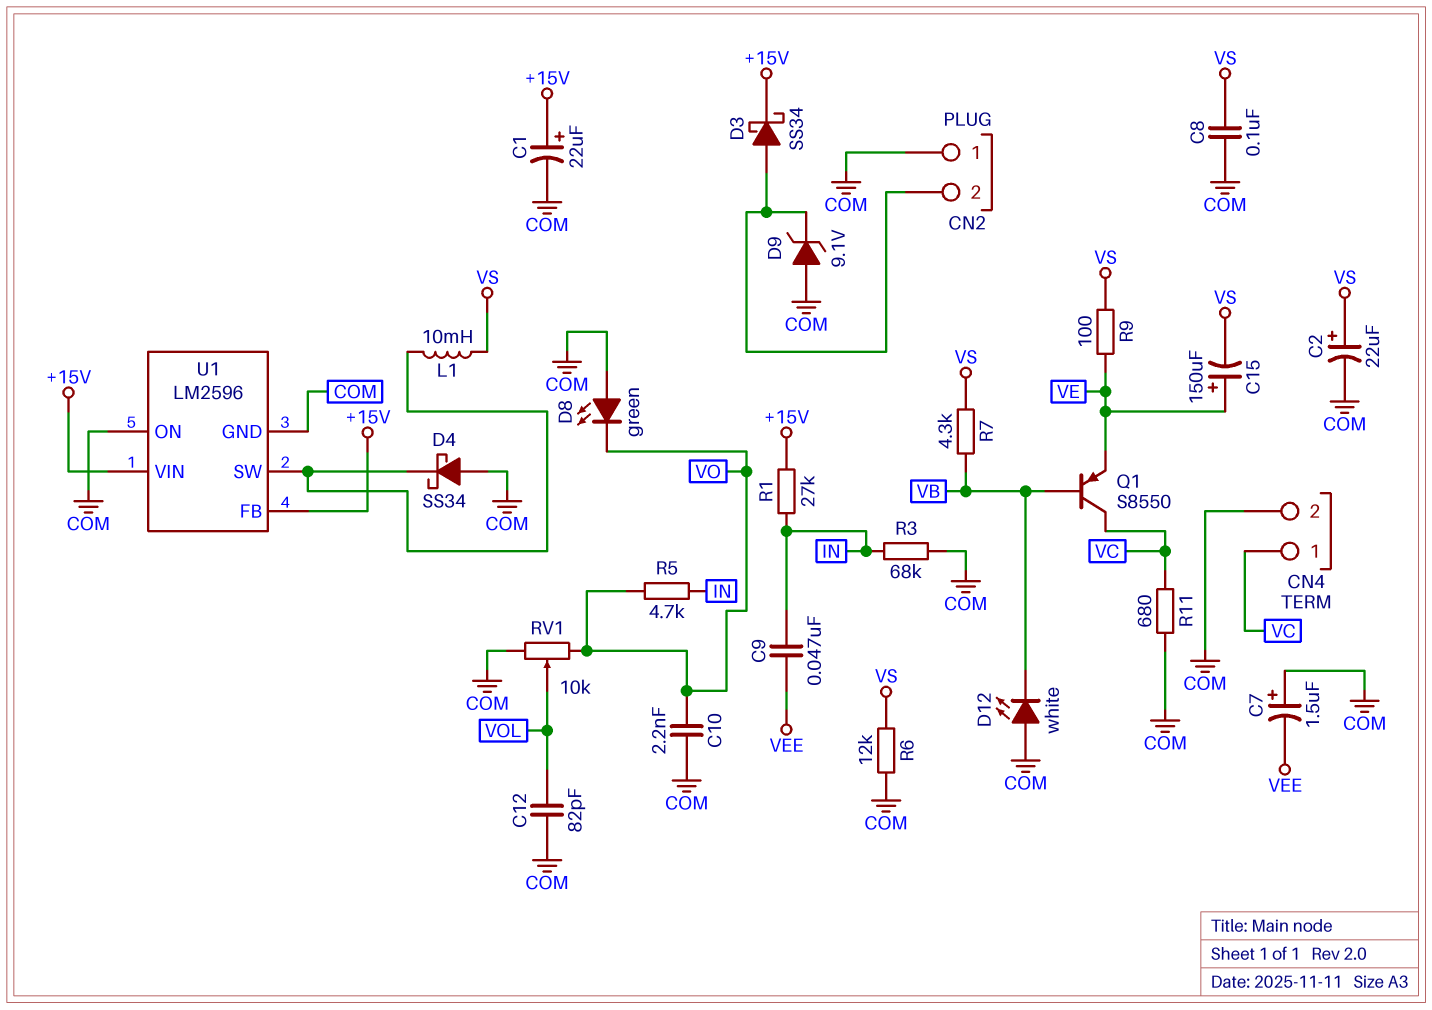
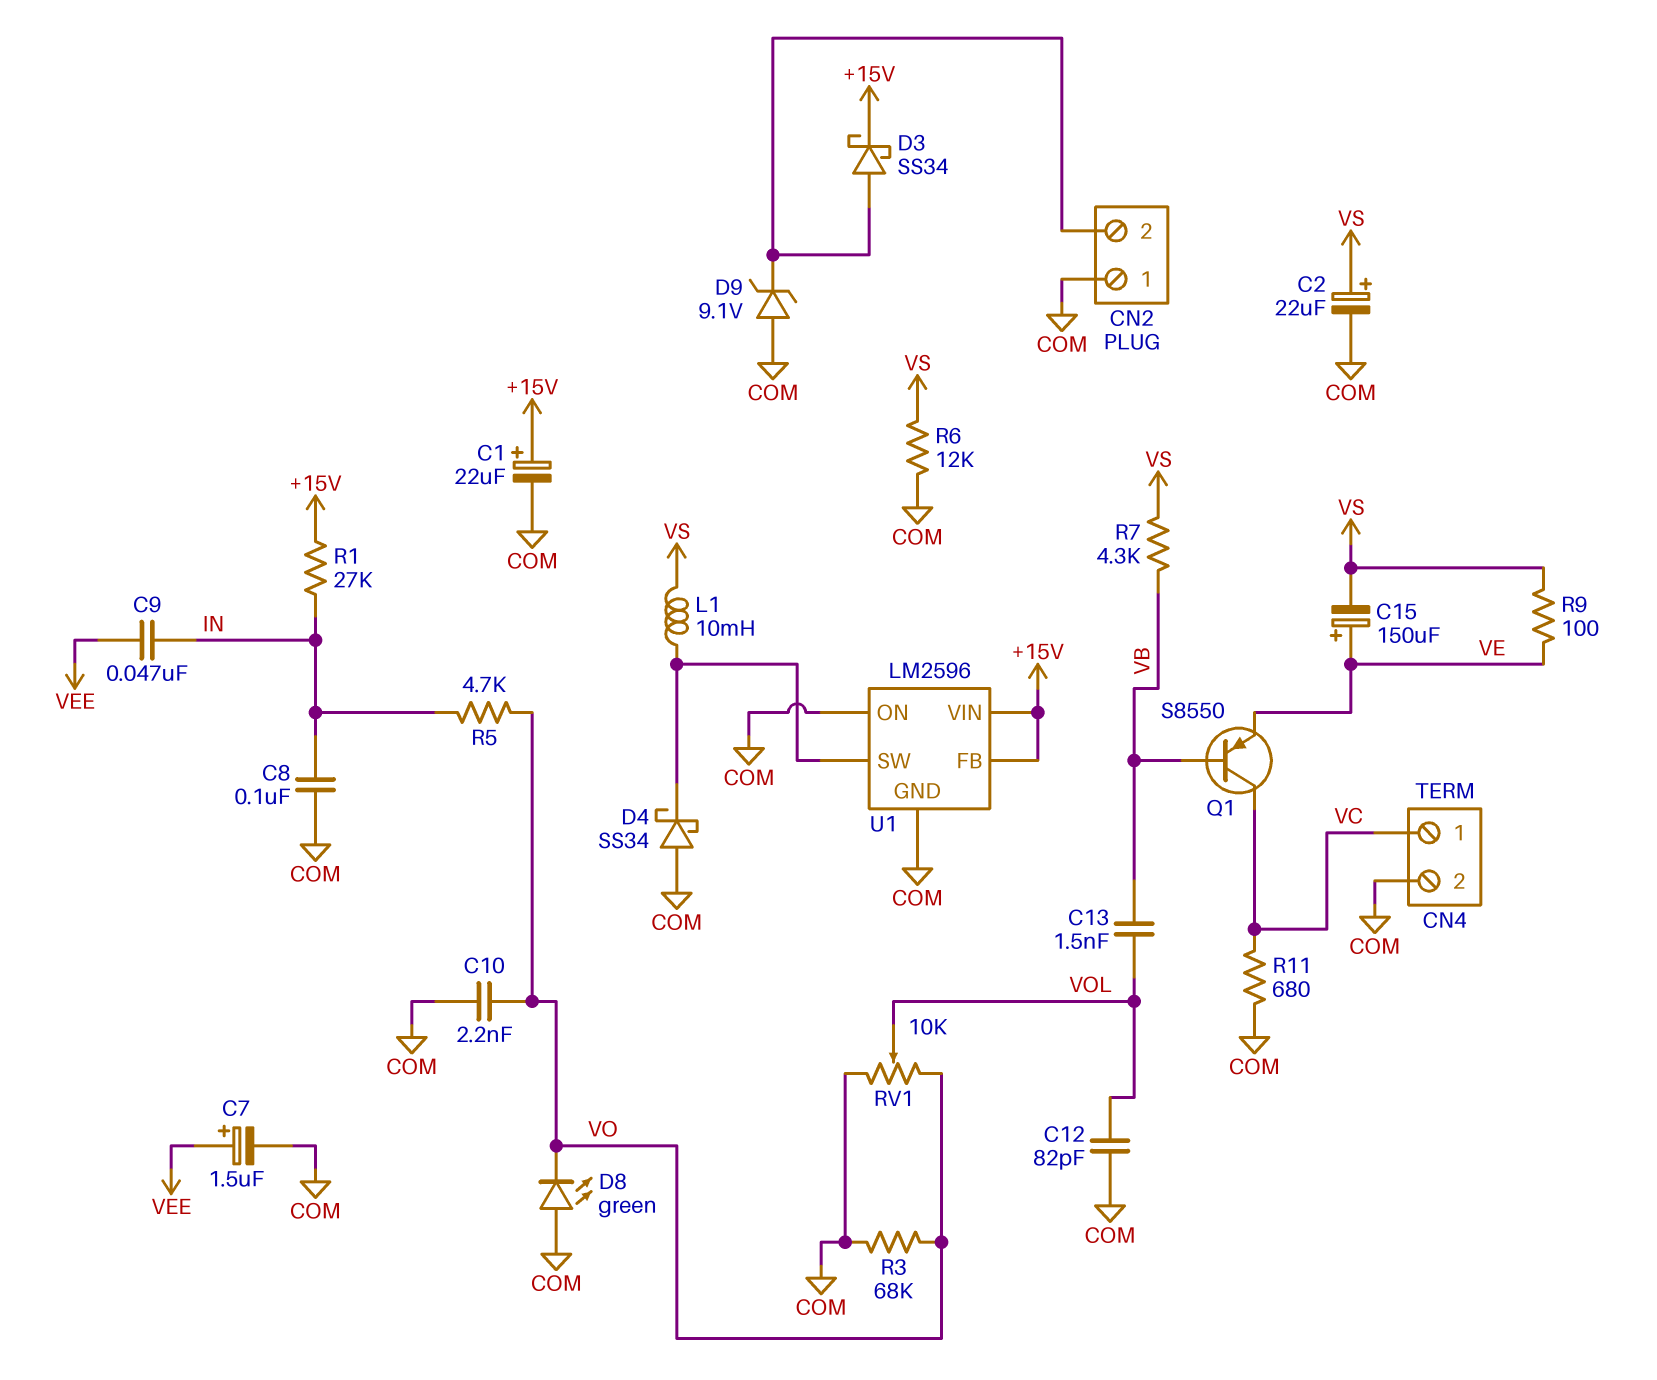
C7: 1.5uF (plus COM, minus VEE) -> 1.5uF (plus VEE, minus COM)
C8: 100nF (COM, VS) -> 100nF (COM, IN)
C13: none -> 1.5nF (VB, VOL)
D12: LED white (A COM, K VB) -> none
R3: 68k (COM, IN) -> 68k (COM, VO)

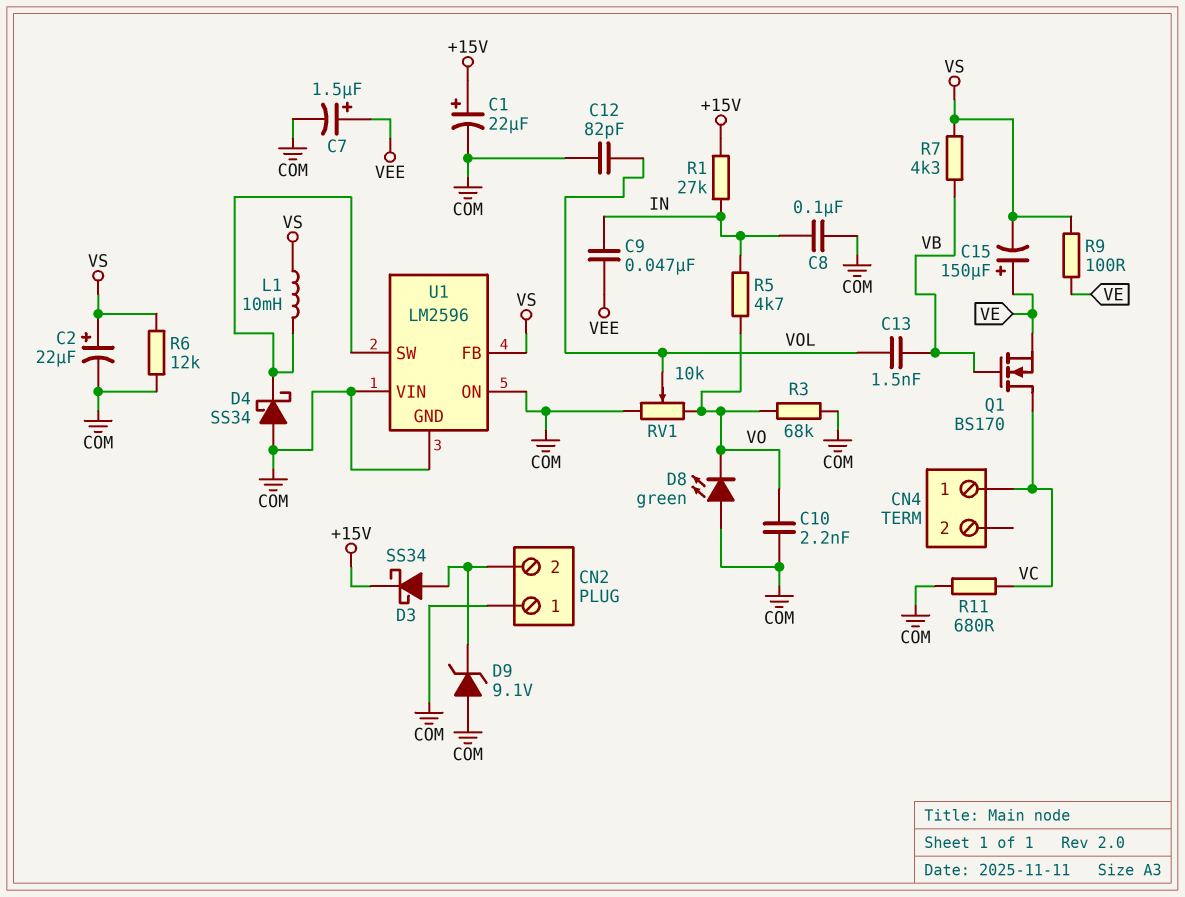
CN4 pin 2: COM -> none
Q1: PNP S8550 (B VB, C VC, E VE) -> NMOS BS170 (G VB, D VC, S VE)
U1 pin FB: +15V -> VS
U1 pin VIN: +15V -> COM

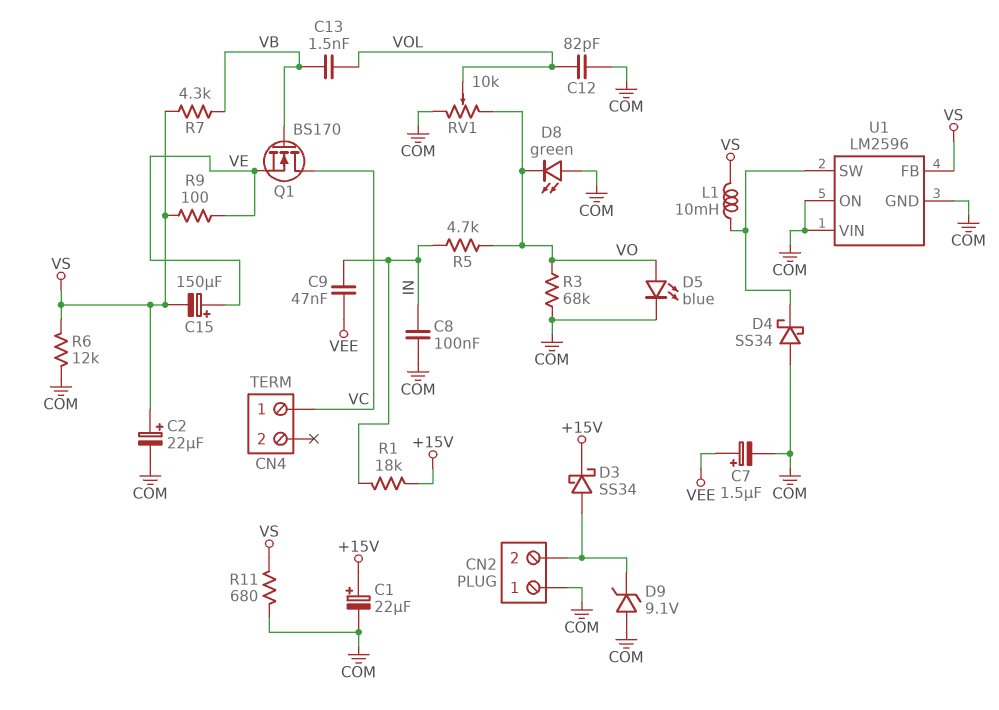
C10: 2.2nF (COM, VO) -> none
D5: none -> LED blue (A VO, K COM)
R1: 27k (+15V, IN) -> 18k (+15V, IN)
R11: 680 (COM, VC) -> 680 (COM, VS)

